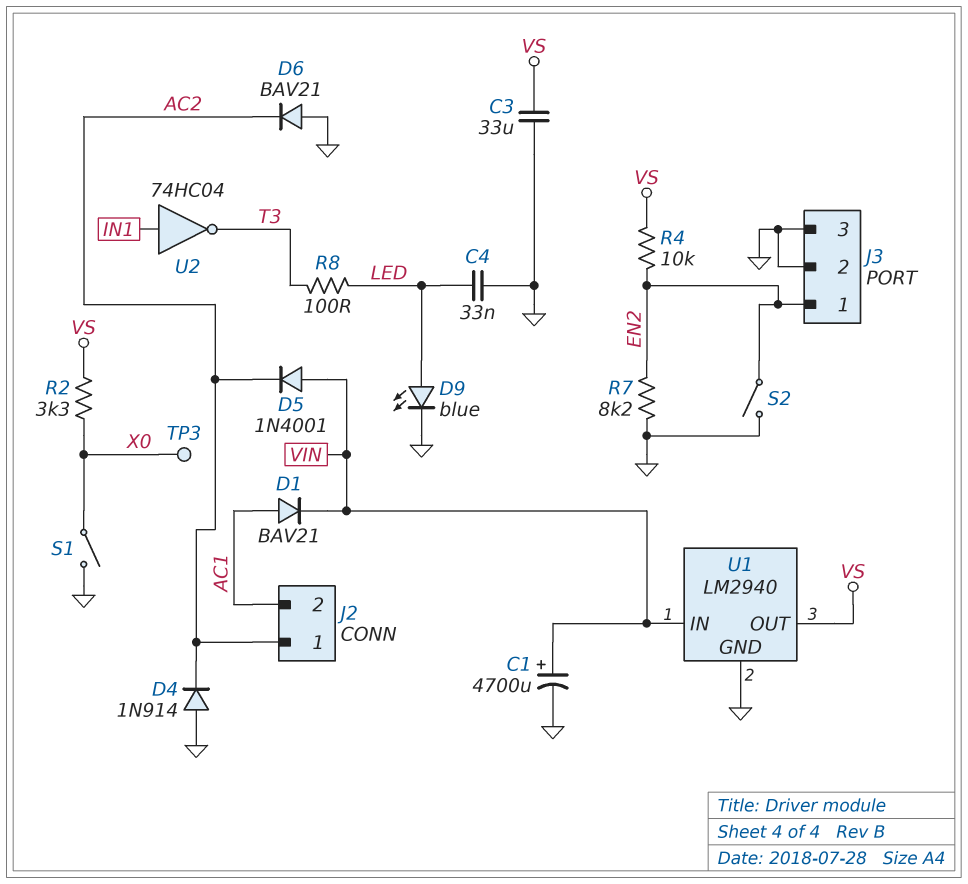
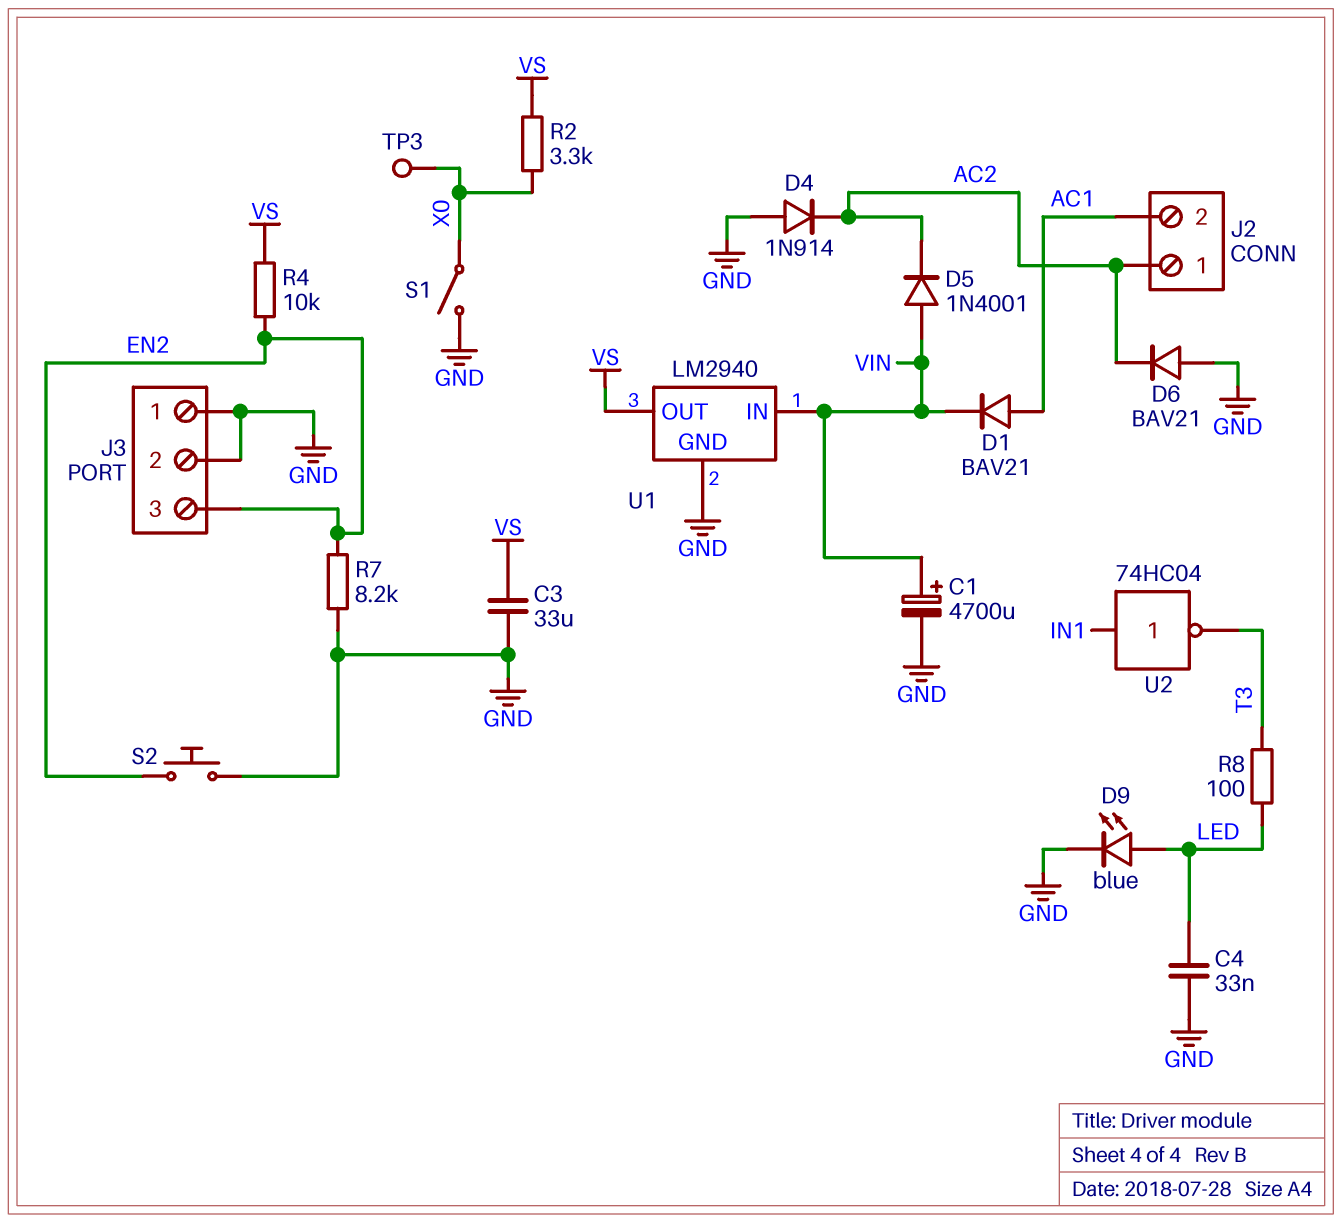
J3 pin 1: EN2 -> GND
J3 pin 3: GND -> EN2
S2: switch (EN2, GND) -> button (EN2, GND)

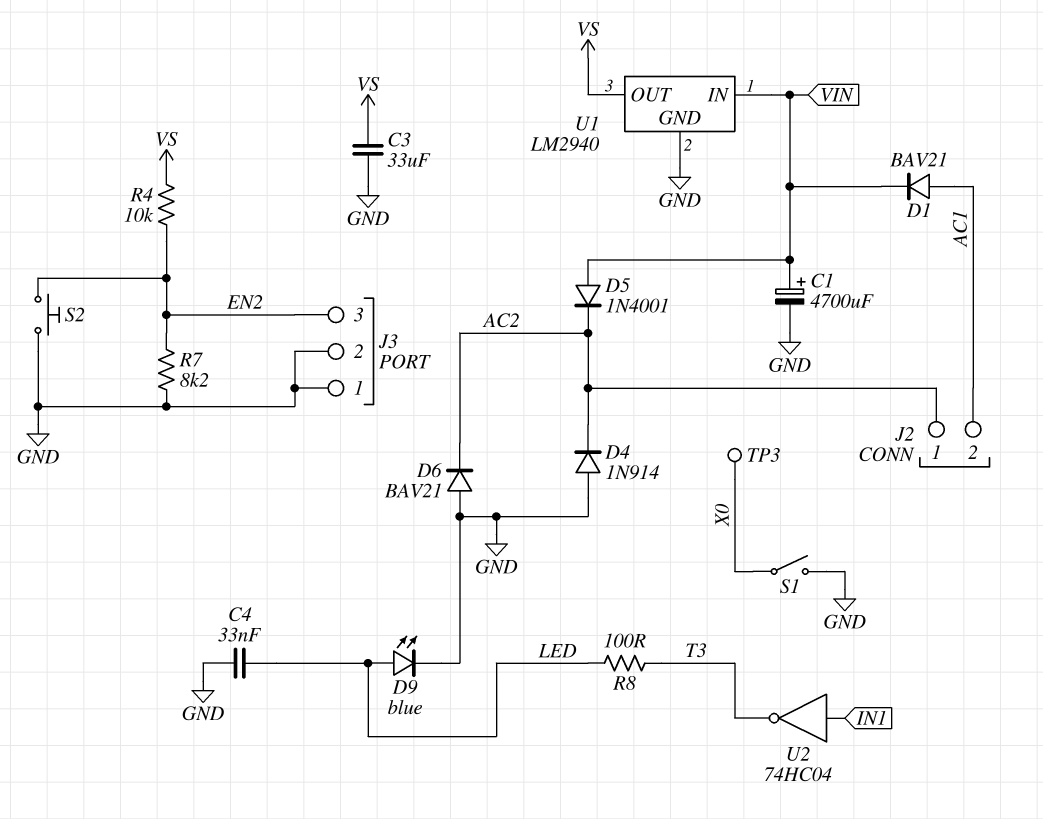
R2: 3.3k (VS, X0) -> none

